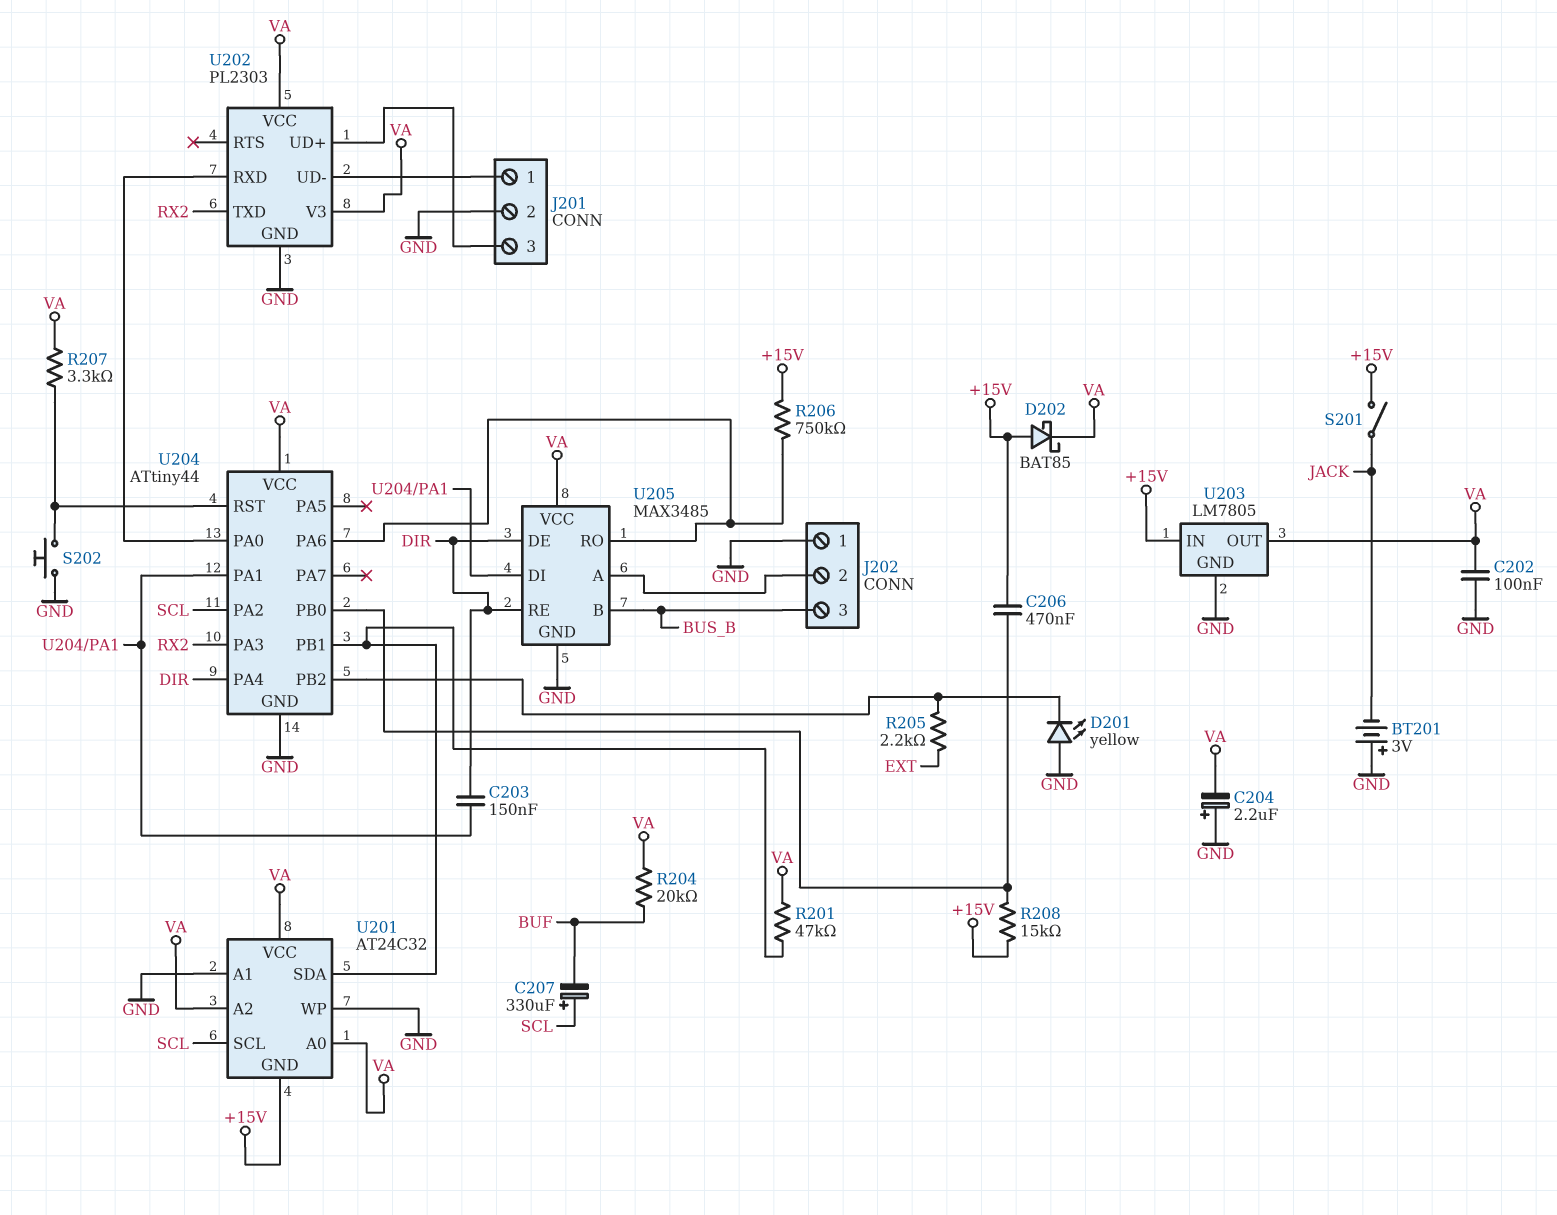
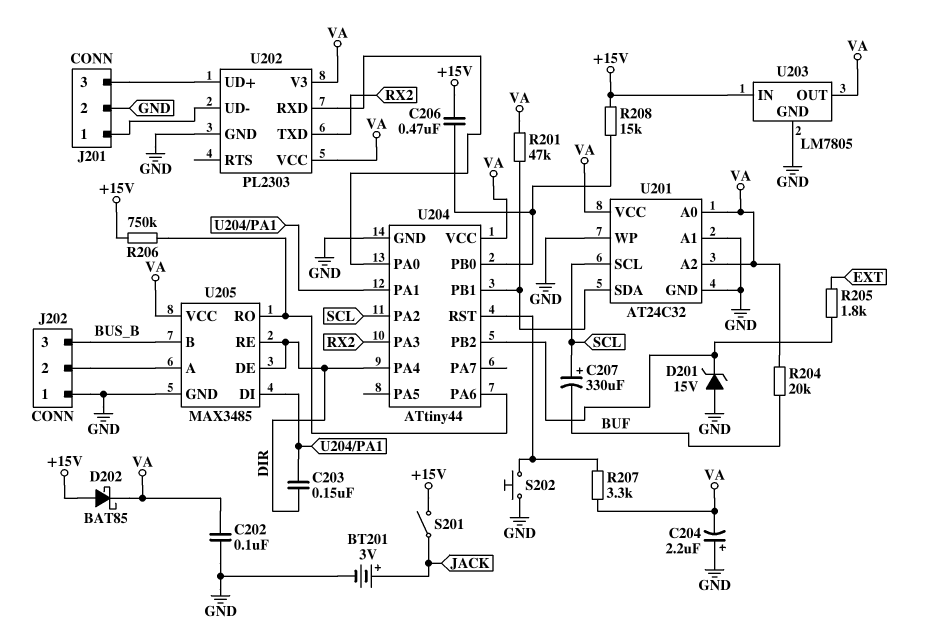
BT201: 3V (plus GND, minus JACK) -> 3V (plus JACK, minus GND)
D201: LED yellow (A GND, K U204/PB2) -> zener 15V (A GND, K U204/PB2)
R205: 2.2k (EXT, U204/PB2) -> 1.8k (EXT, U204/PB2)
U201 pin GND: +15V -> GND

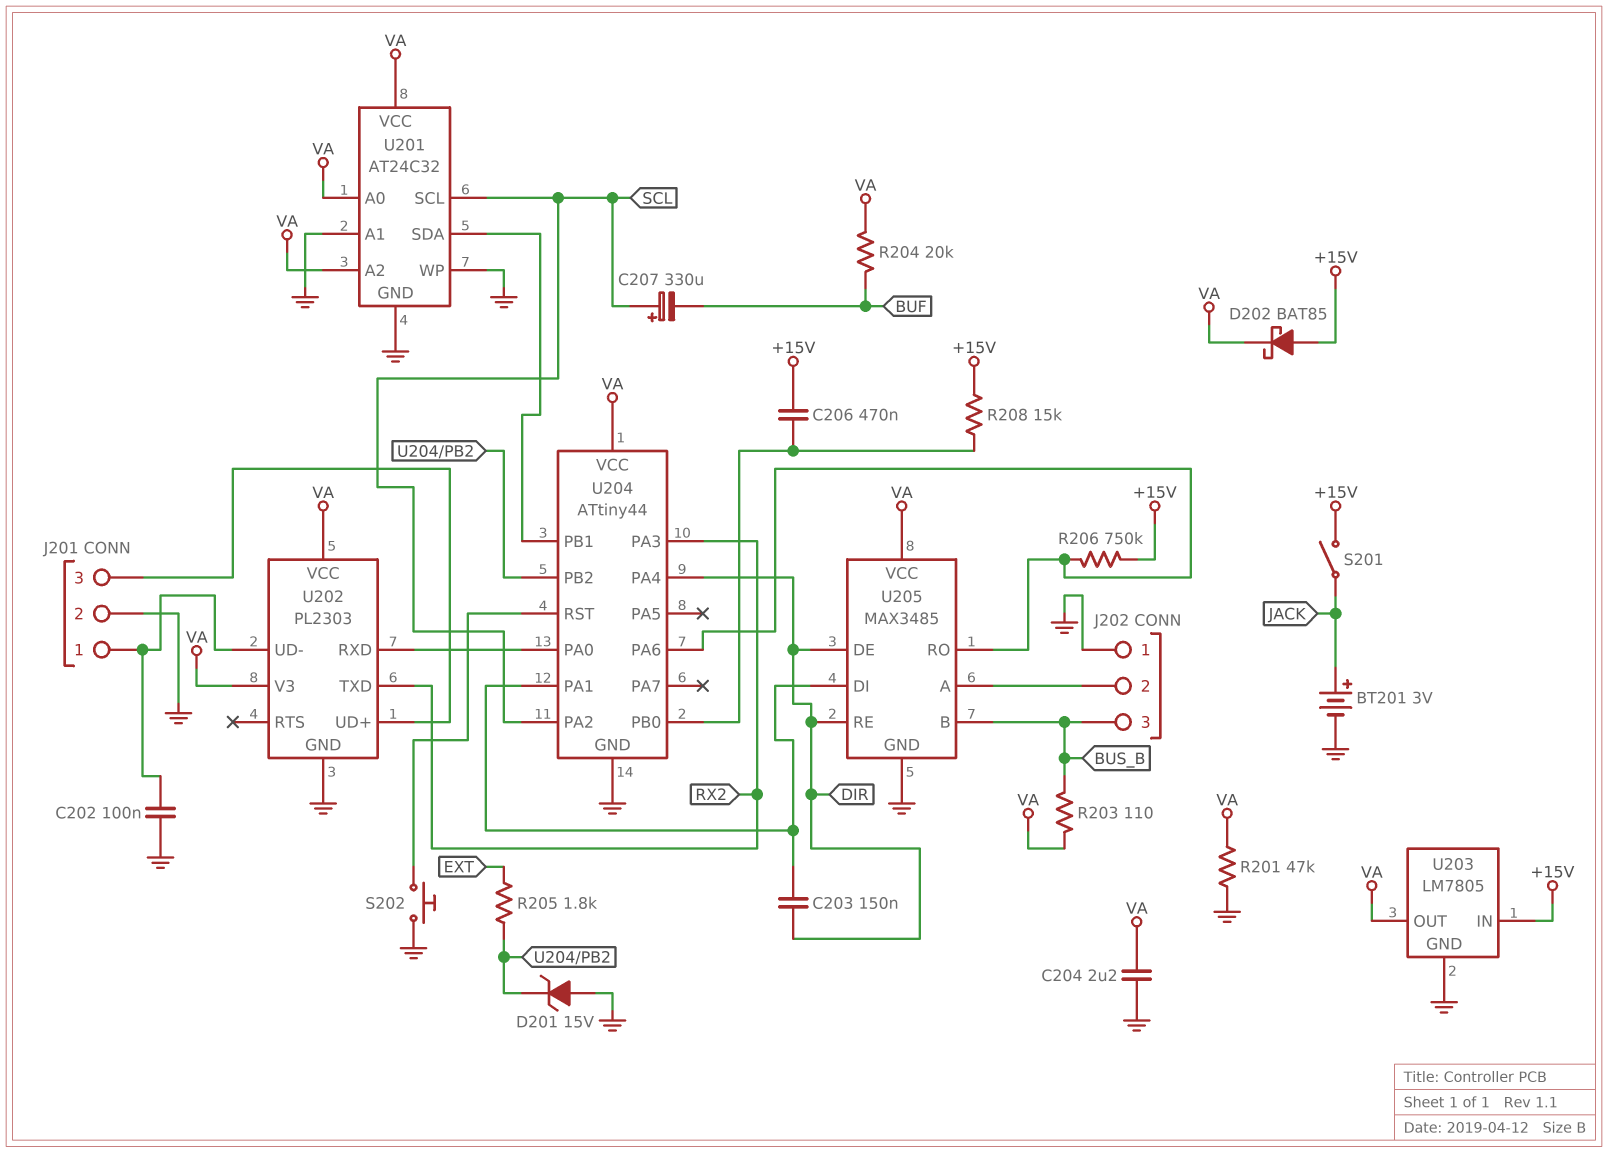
C202: 100nF (GND, VA) -> 100nF (GND, J201/1)
C204: 2.2uF (plus GND, minus VA) -> 2.2uF (GND, VA)
R201: 47k (U201/SDA, VA) -> 47k (GND, VA)
R203: none -> 110 (BUS_B, VA)
R207: 3.3k (U204/RST, VA) -> none

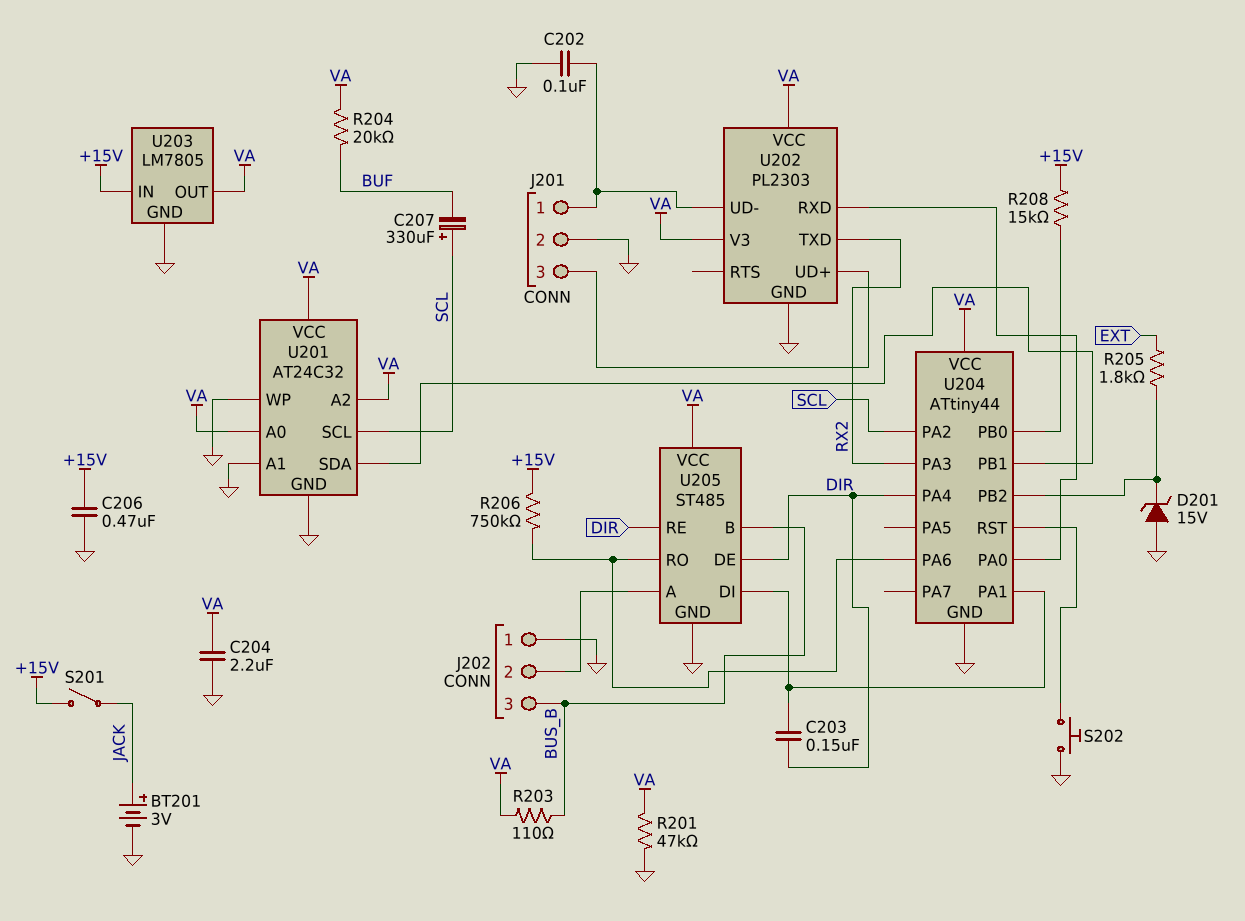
C206: 470nF (+15V, U204/PB0) -> 470nF (+15V, GND)
D202: schottky BAT85 (A +15V, K VA) -> none
U205: MAX3485 -> ST485

